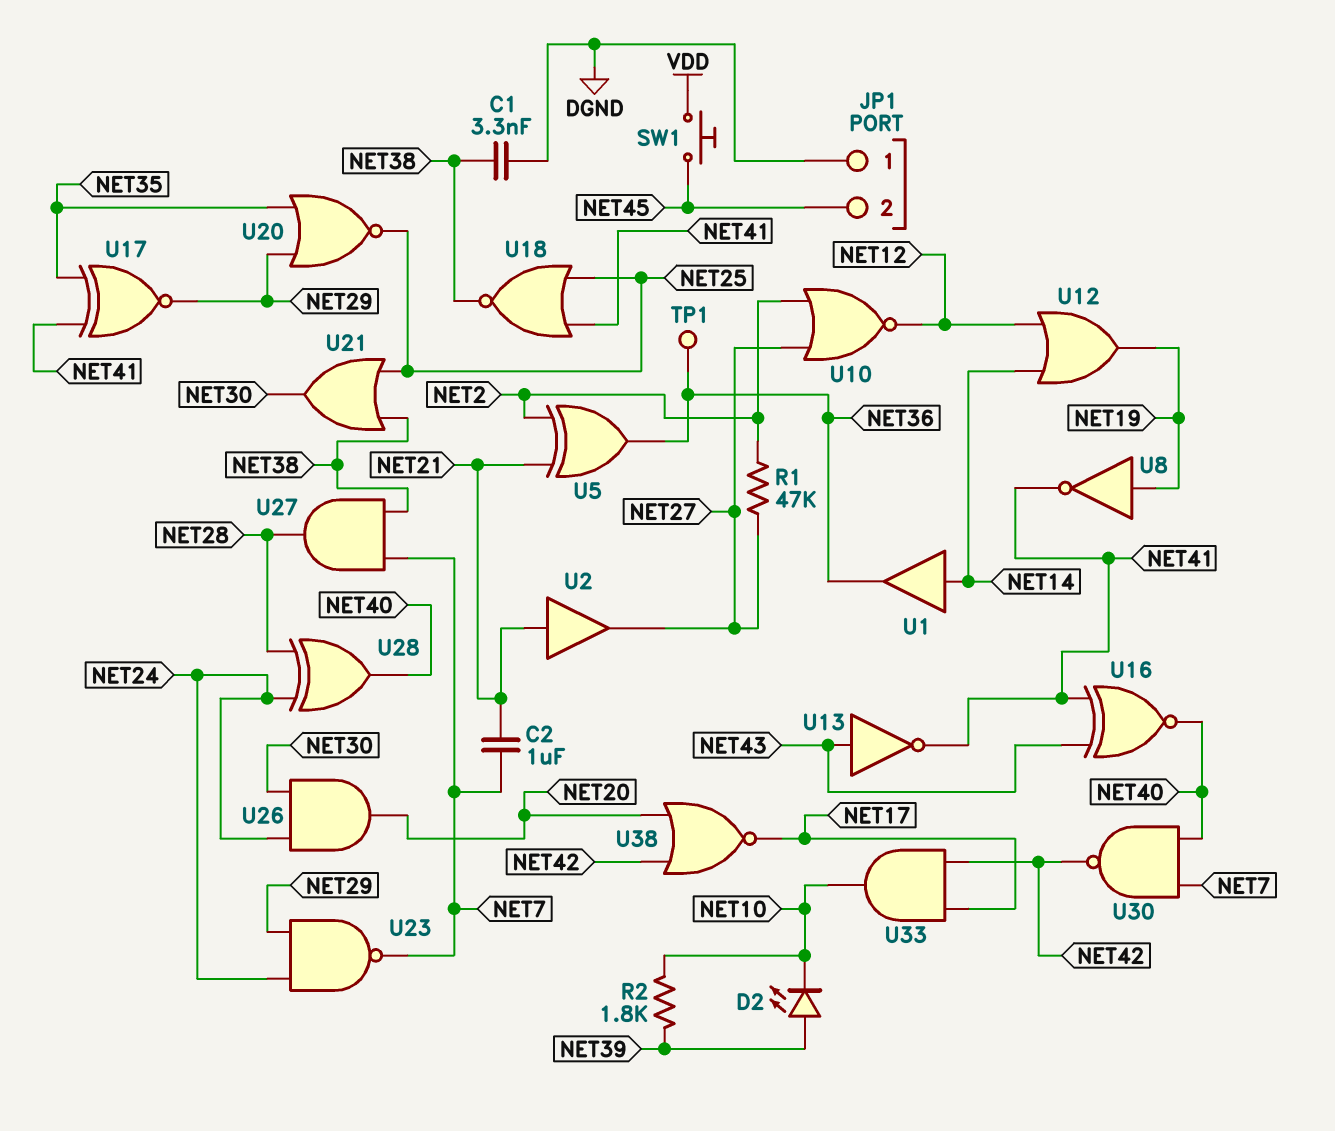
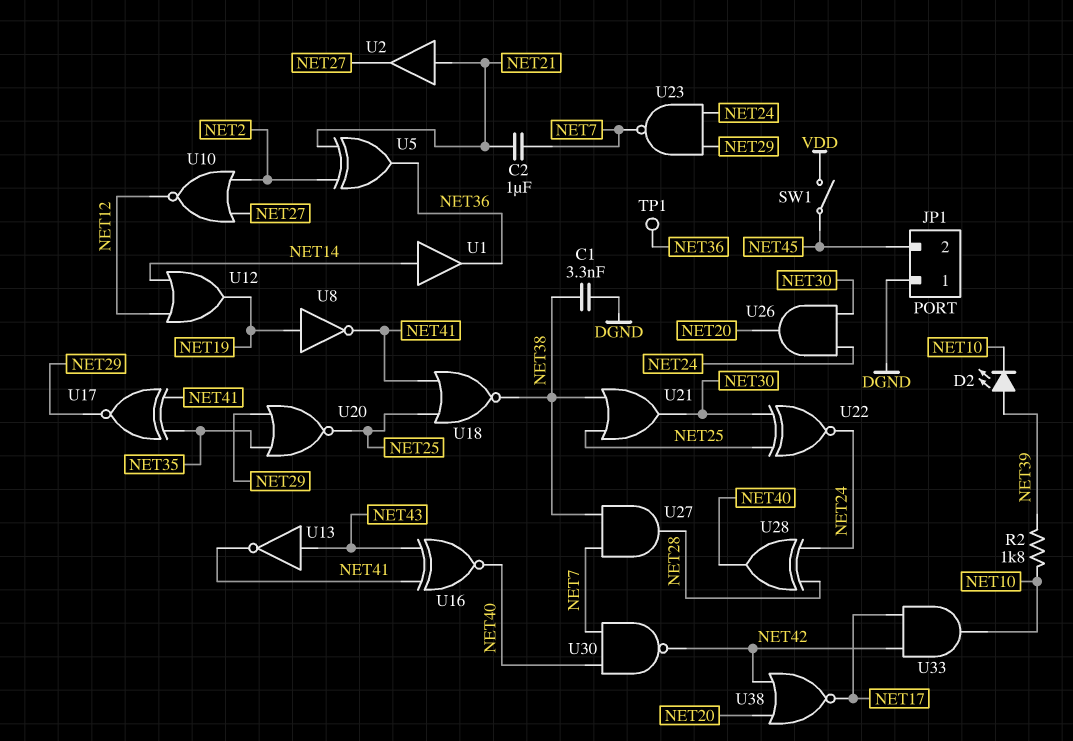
R1: 47k (NET2, NET27) -> none
SW1: button (NET45, VDD) -> switch (NET45, VDD)
U22: none -> XNOR (in NET25, in NET30, out NET24)

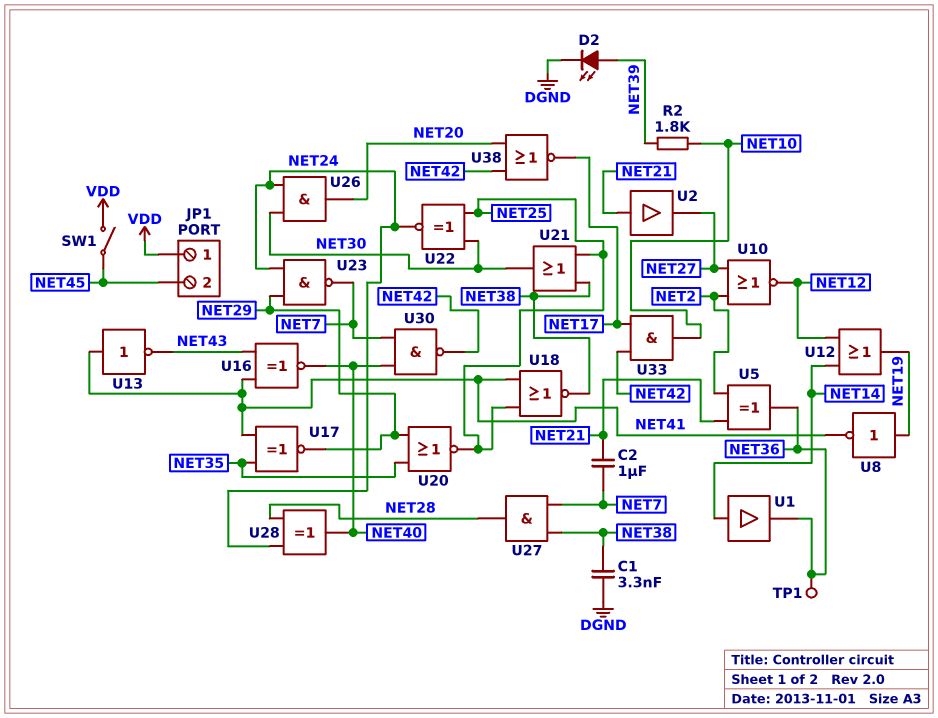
D2: LED (A NET39, K NET10) -> LED (A NET39, K DGND)
JP1 pin 1: DGND -> VDD
U13: NOT (in NET43, out NET41) -> NOT (in NET41, out NET43)

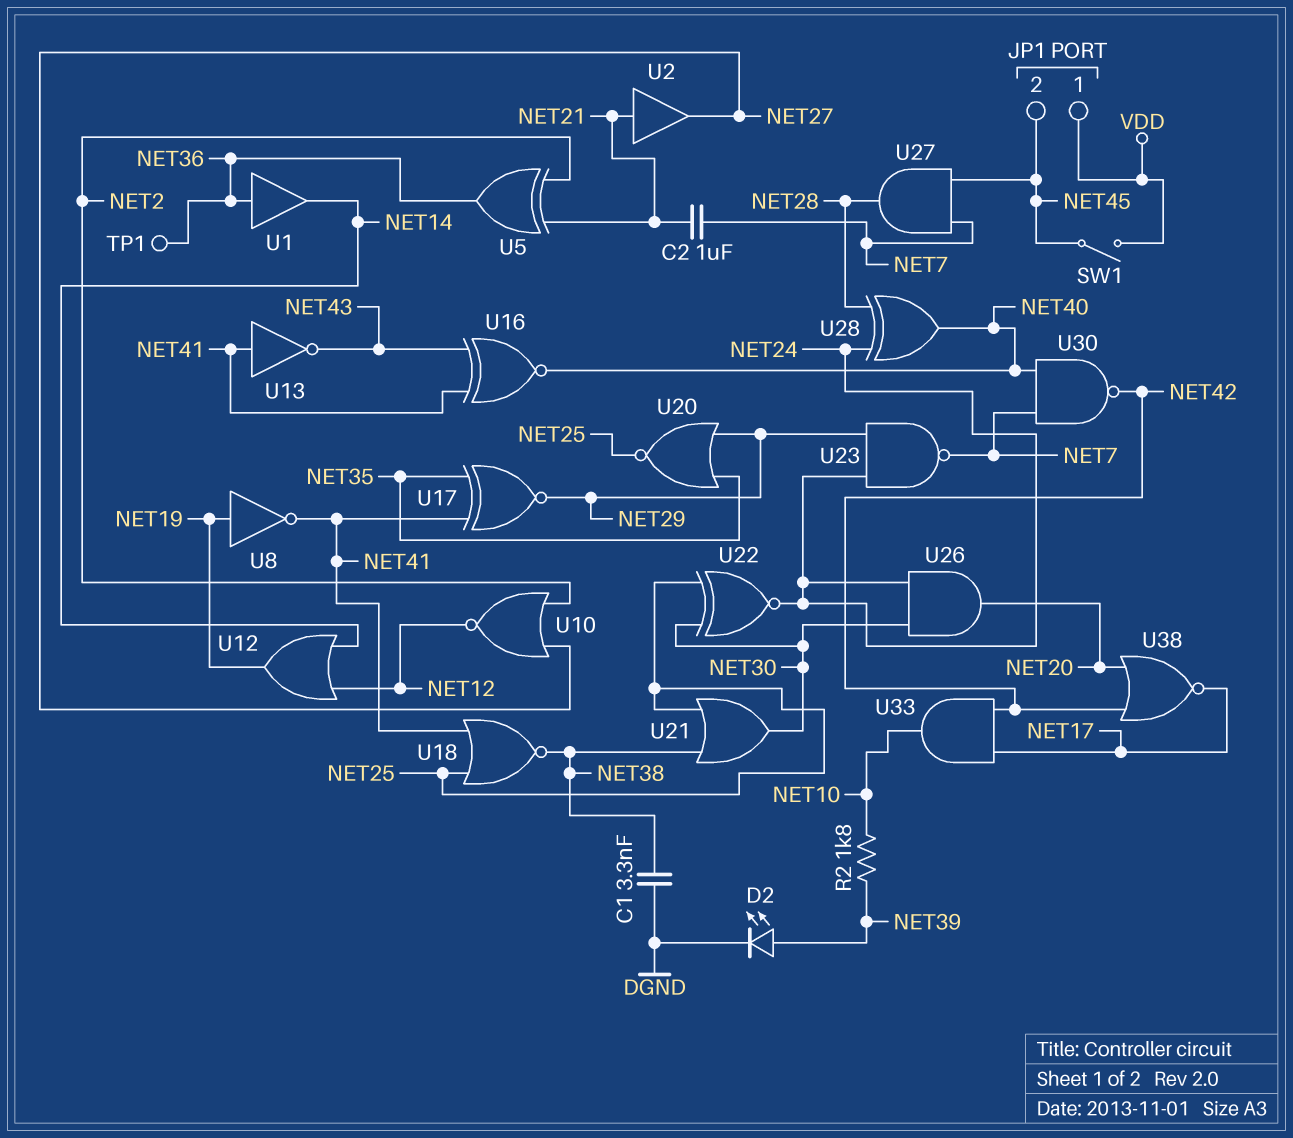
U1: buffer (in NET14, out NET36) -> buffer (in NET36, out NET14)
U27: AND (in NET7, in NET38, out NET28) -> AND (in NET7, in NET45, out NET28)

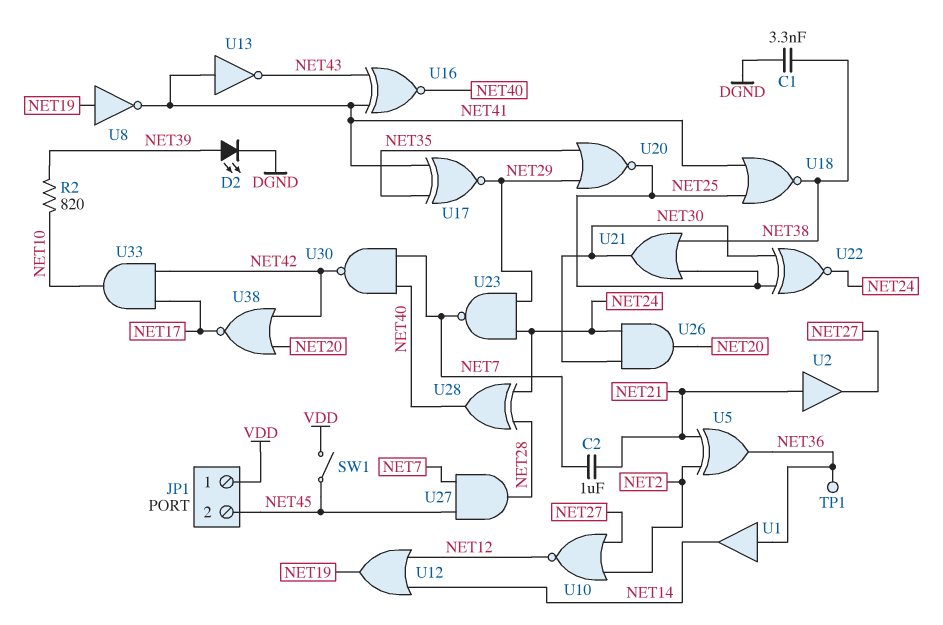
R2: 1.8k (NET10, NET39) -> 820 (NET10, NET39)

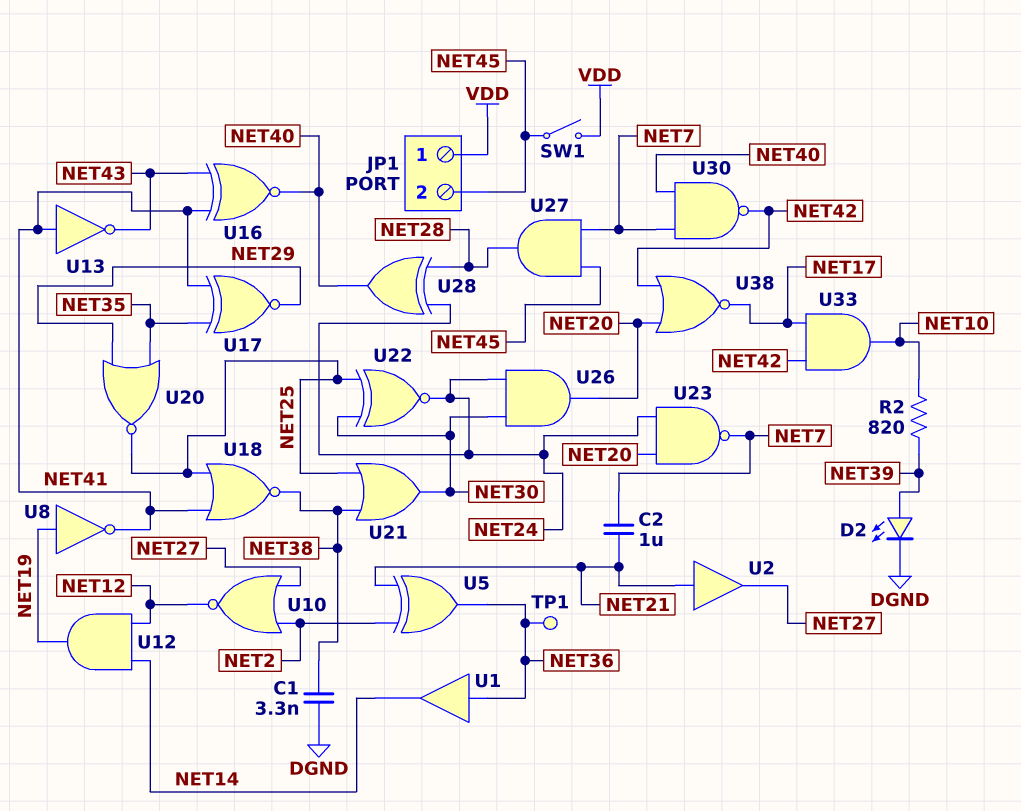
U12: OR (in NET12, in NET14, out NET19) -> AND (in NET12, in NET14, out NET19)
U23: NAND (in NET24, in NET29, out NET7) -> NAND (in NET20, in NET24, out NET7)

